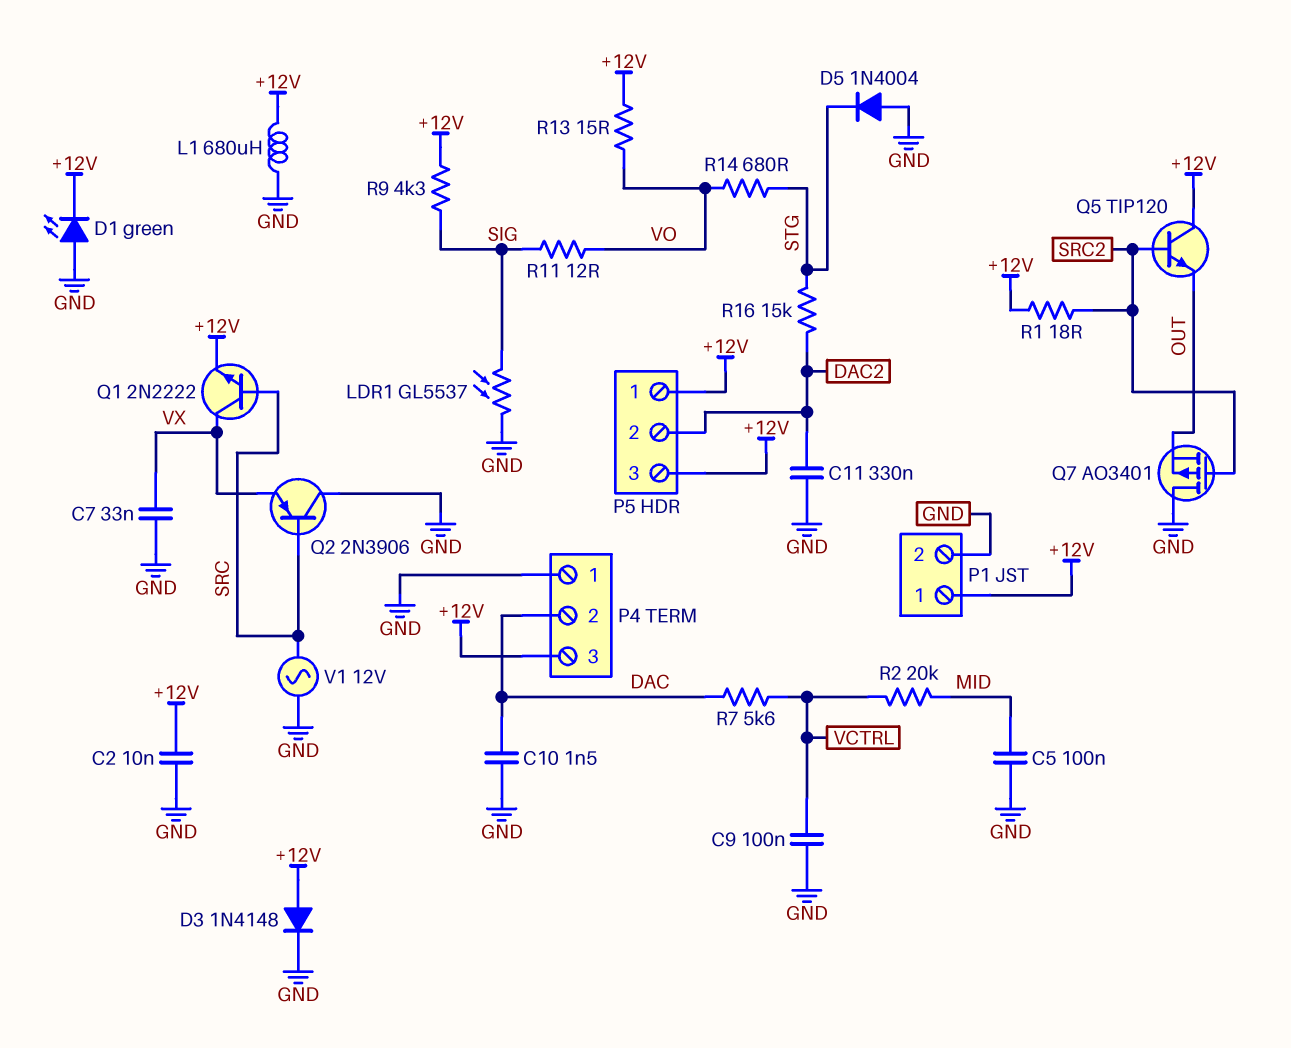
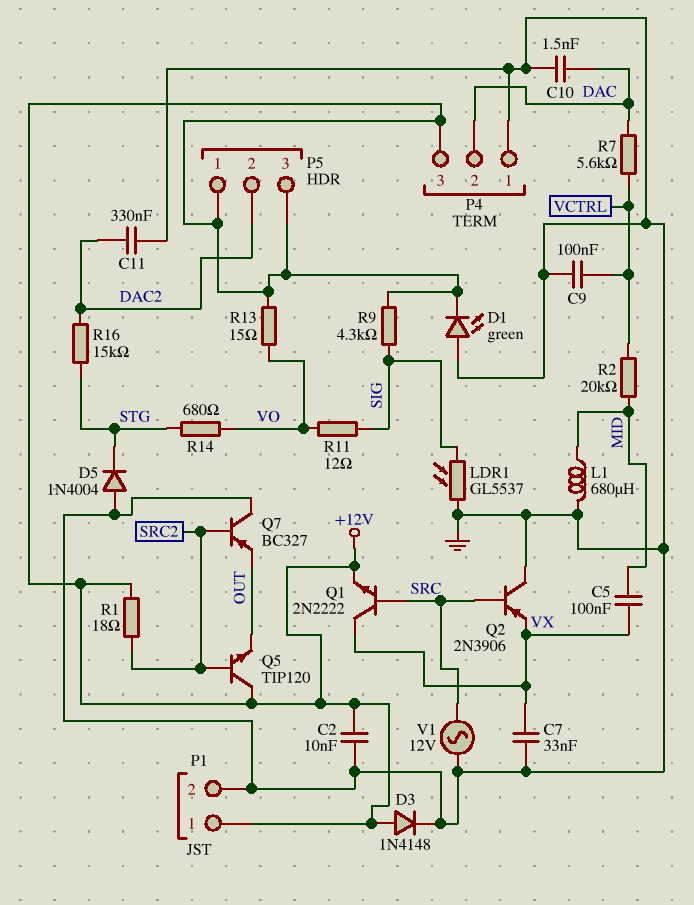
C5: 100nF (GND, MID) -> 100nF (MID, VX)
L1: 680uH (+12V, GND) -> 680uH (GND, MID)
Q7: PMOS AO3401 (G SRC2, D GND, S OUT) -> PNP BC327 (B SRC2, C GND, E OUT)

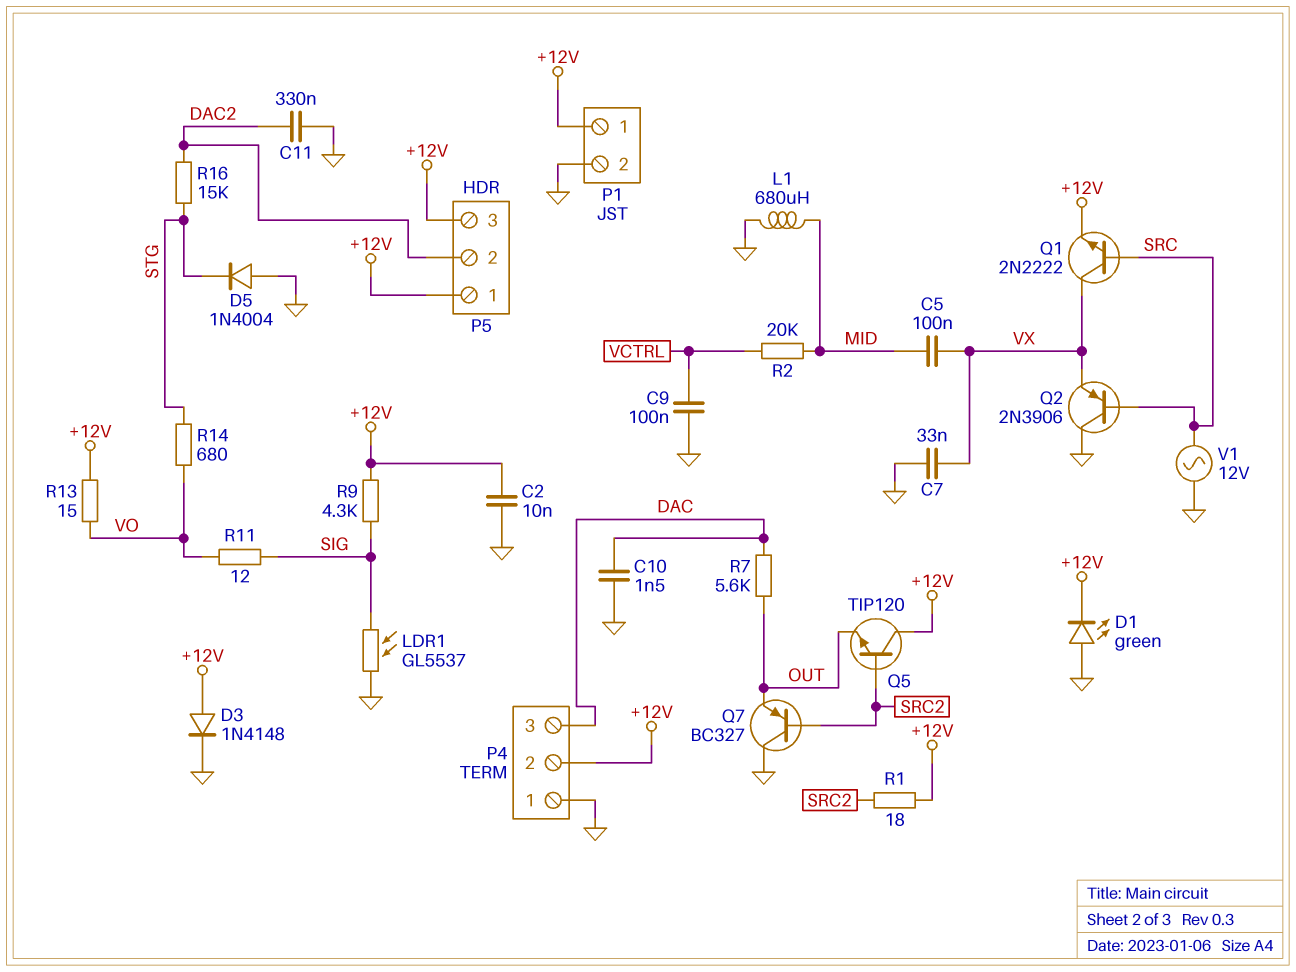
P4 pin 2: DAC -> +12V
P4 pin 3: +12V -> DAC
R7: 5.6k (DAC, VCTRL) -> 5.6k (DAC, OUT)

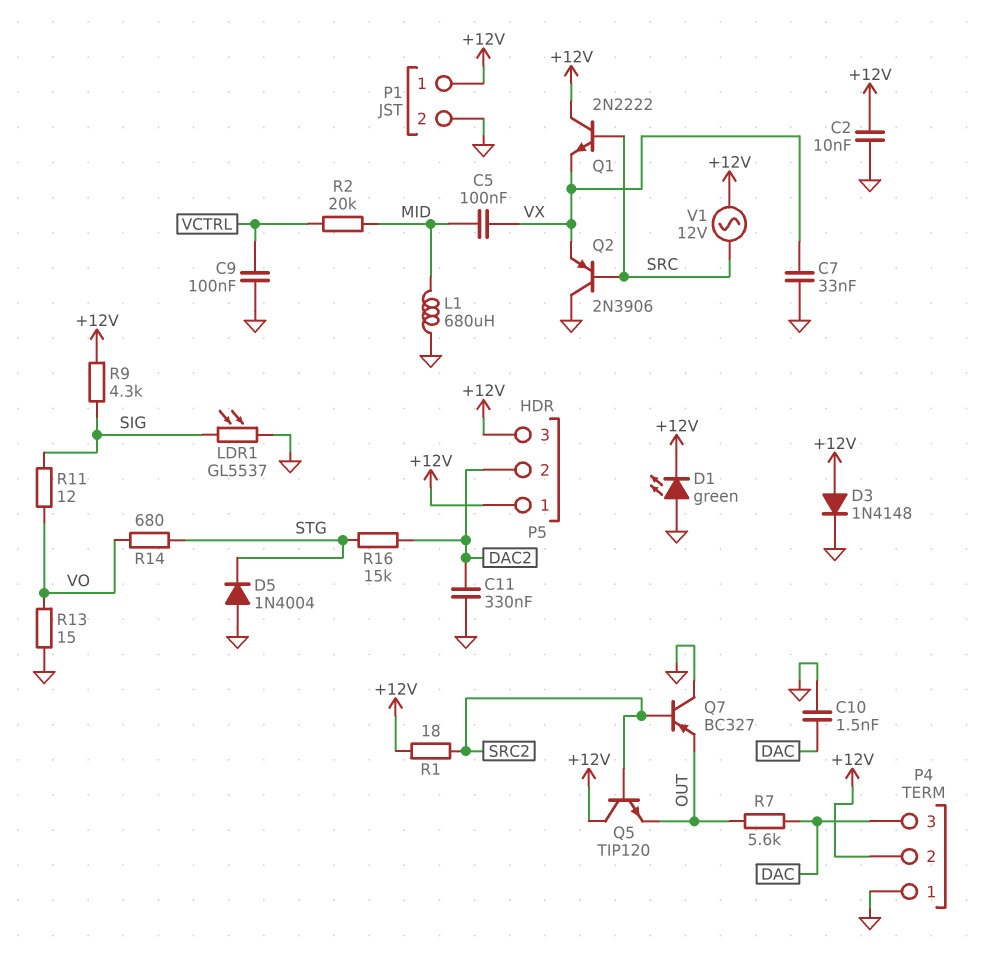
Q1: NPN 2N2222 (B SRC, C VX, E +12V) -> NPN 2N2222 (B SRC, C +12V, E VX)
R13: 15 (+12V, VO) -> 15 (GND, VO)
V1: AC 12V (GND, SRC) -> AC 12V (+12V, SRC)

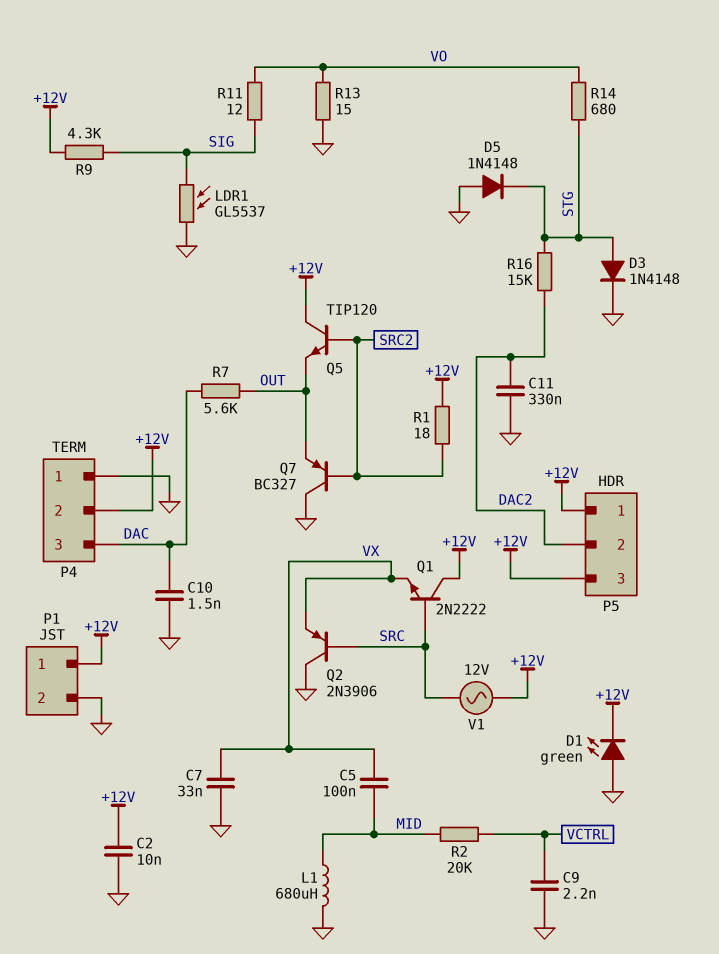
C9: 100nF (GND, VCTRL) -> 2.2nF (GND, VCTRL)
D3: diode 1N4148 (A +12V, K GND) -> diode 1N4148 (A STG, K GND)
D5: diode 1N4004 (A GND, K STG) -> diode 1N4148 (A GND, K STG)

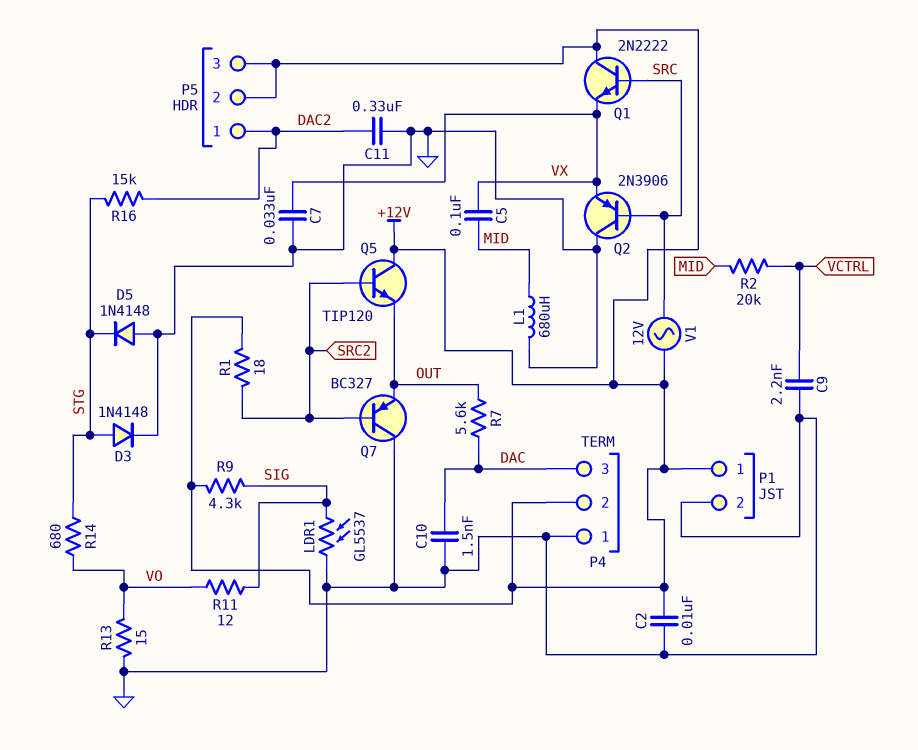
D1: LED green (A GND, K +12V) -> none
P5 pin 1: +12V -> DAC2
P5 pin 2: DAC2 -> +12V

